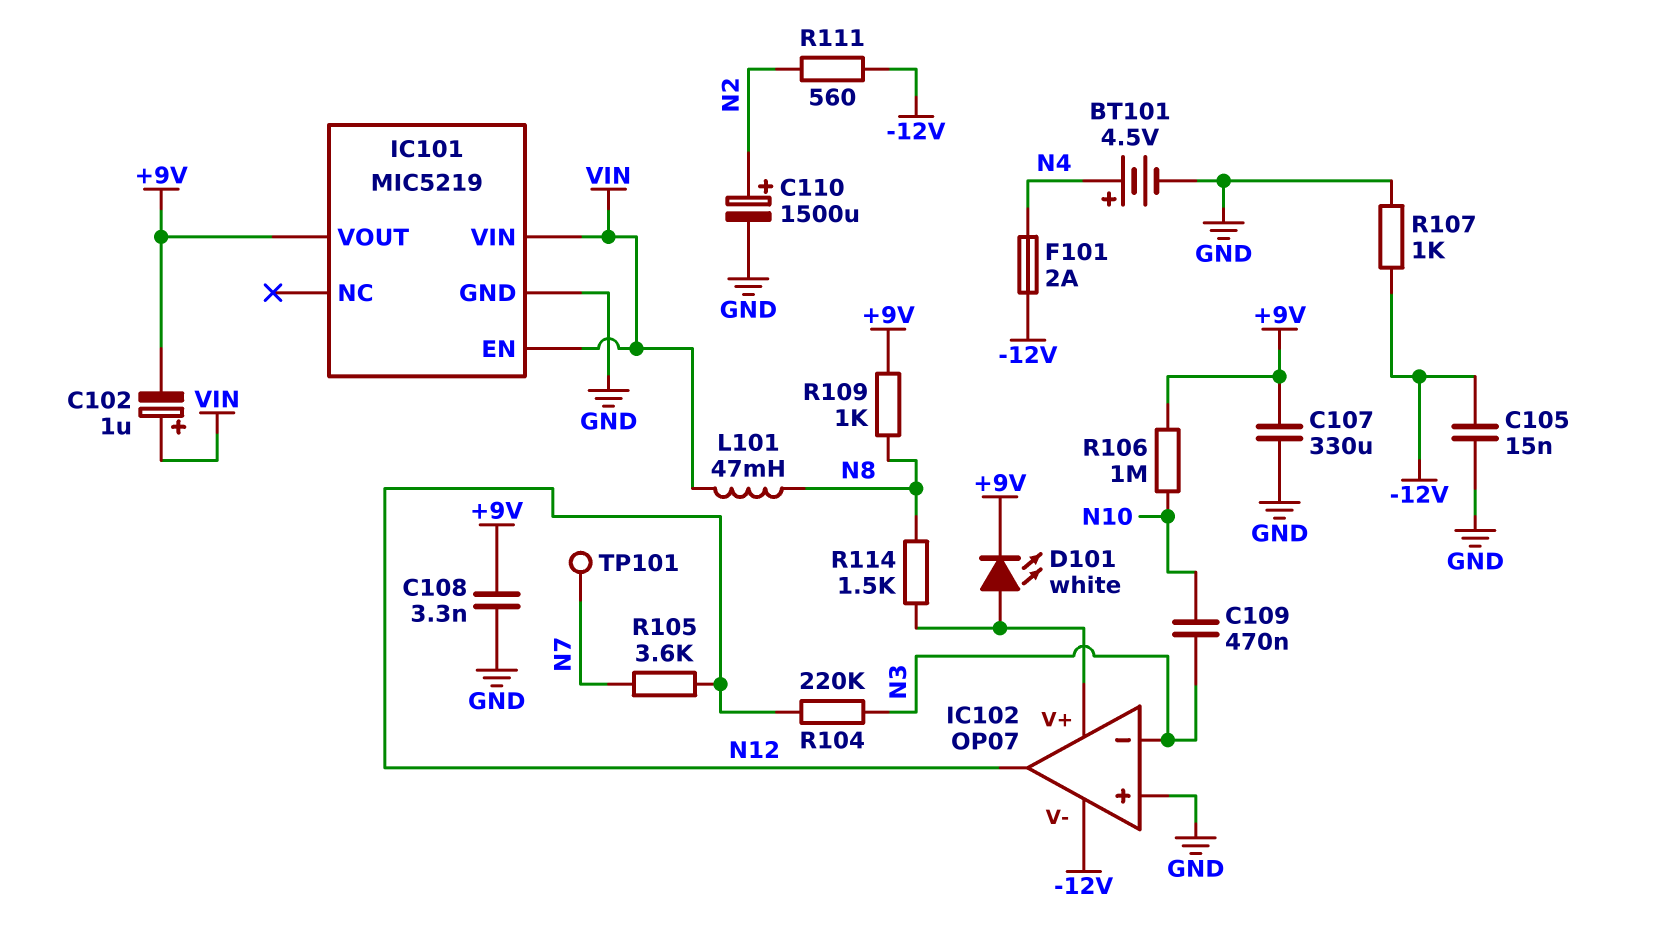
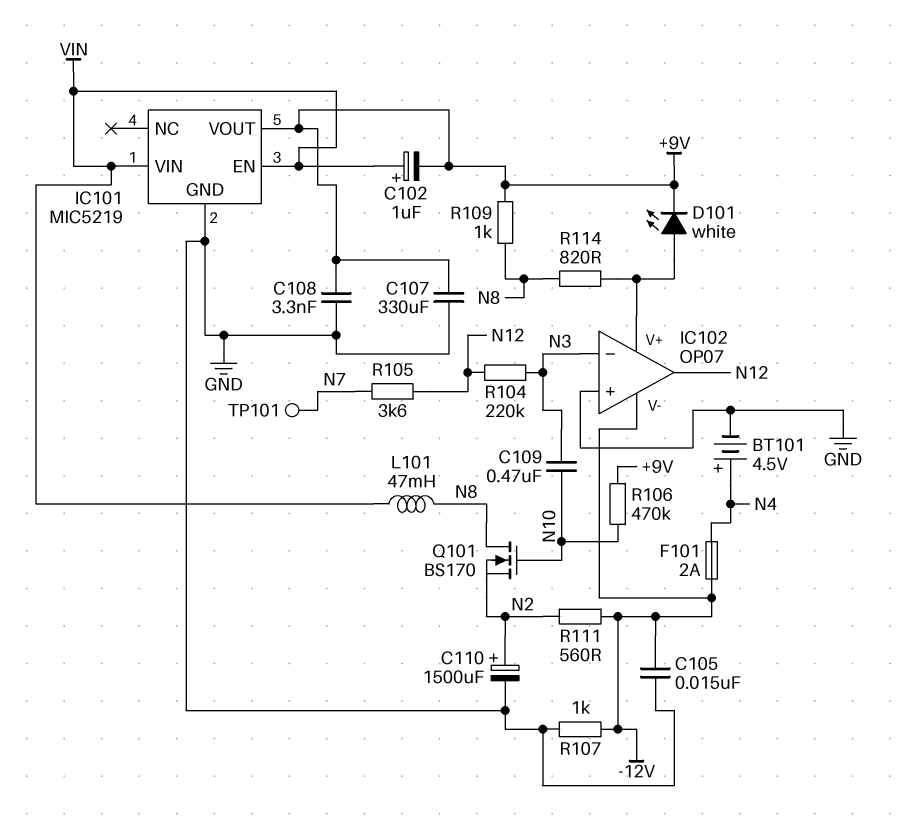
Q101: none -> NMOS BS170 (G N10, D N8, S N2)
R106: 1M (+9V, N10) -> 470k (+9V, N10)
R114: 1.5k (IC102/V+, N8) -> 820 (IC102/V+, N8)

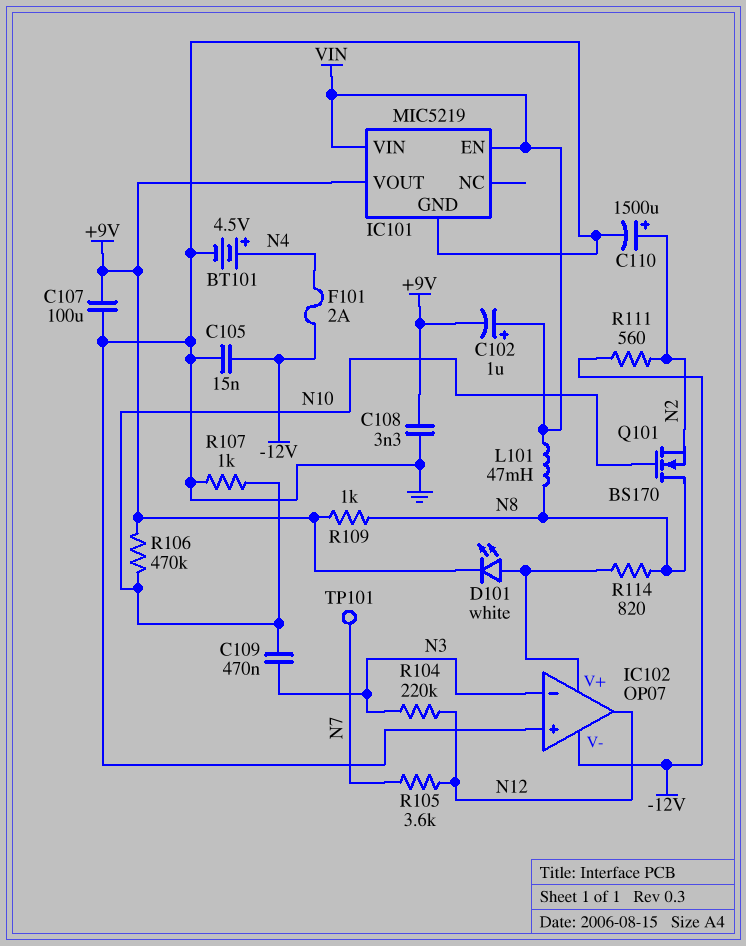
C107: 330uF (+9V, GND) -> 100uF (+9V, GND)
R107: 1k (-12V, GND) -> 1k (GND, N10)

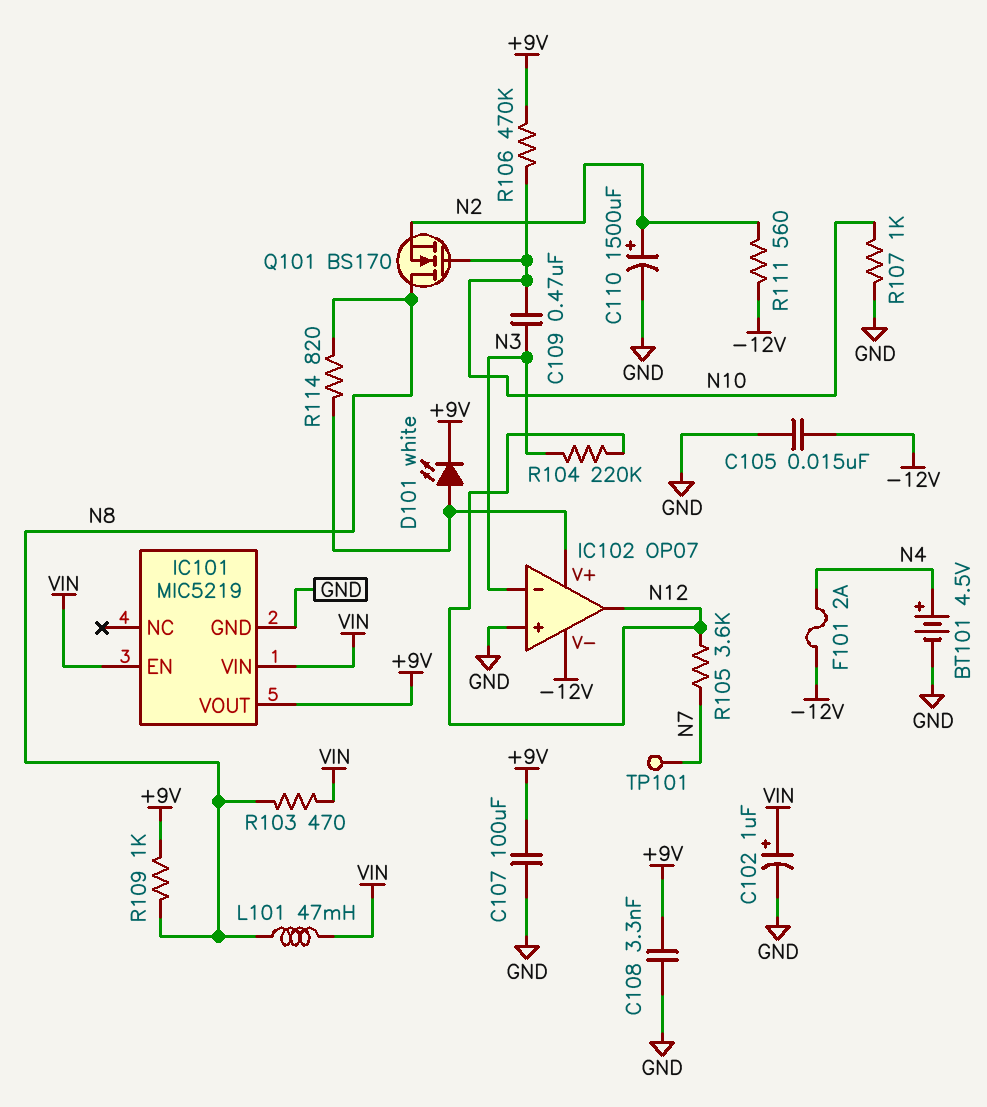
C102: 1uF (plus VIN, minus +9V) -> 1uF (plus VIN, minus GND)
R103: none -> 470 (N8, VIN)

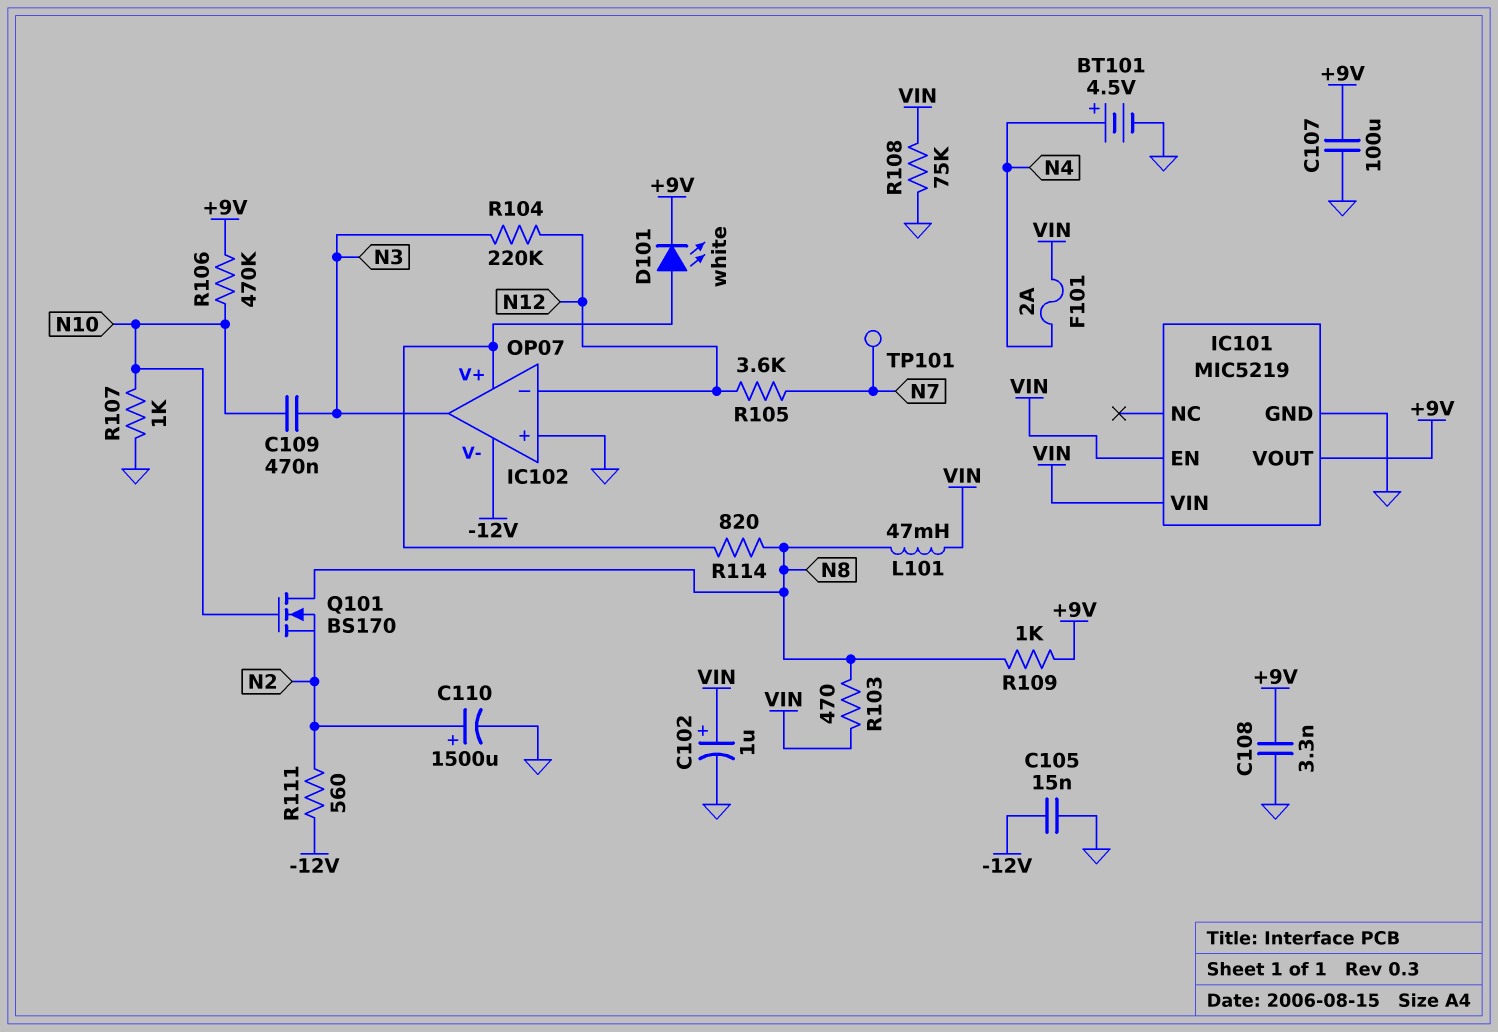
F101: 2A (-12V, N4) -> 2A (N4, VIN)
IC102 pin in-: N3 -> N12
IC102 pin out: N12 -> N3
R108: none -> 75k (GND, VIN)

